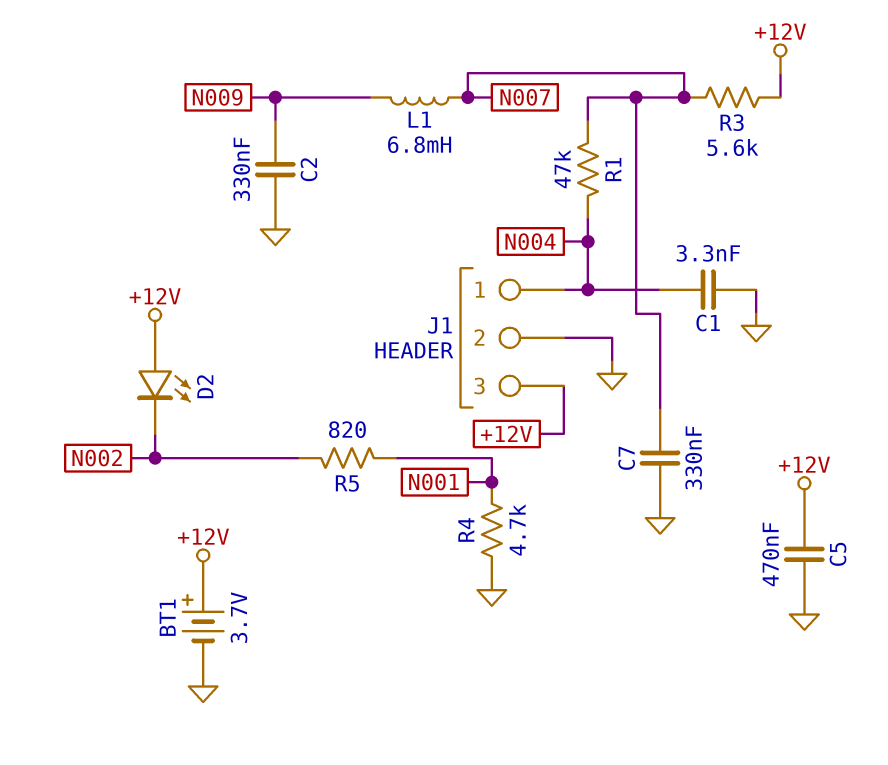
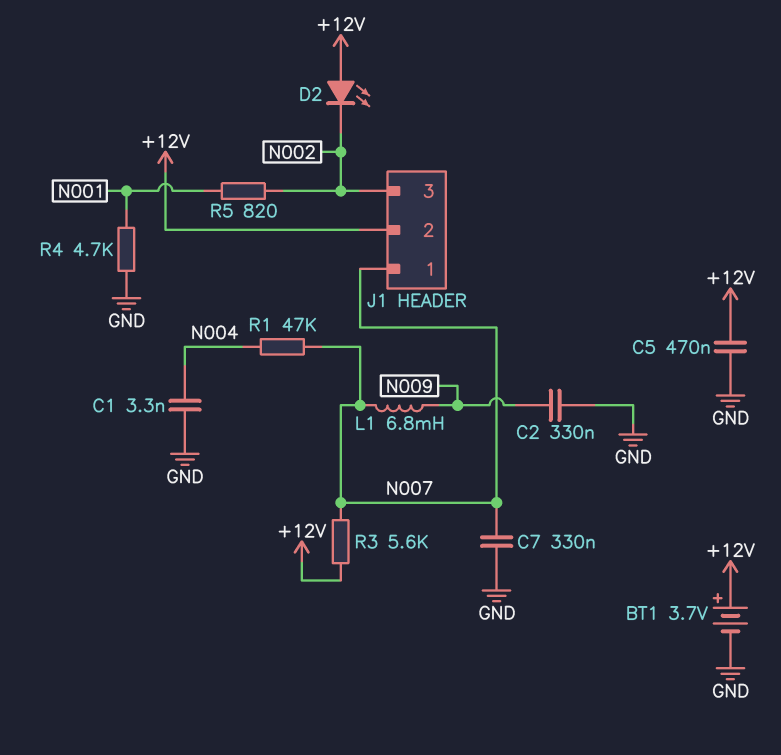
J1 pin 1: N004 -> N007
J1 pin 2: GND -> +12V
J1 pin 3: +12V -> N002

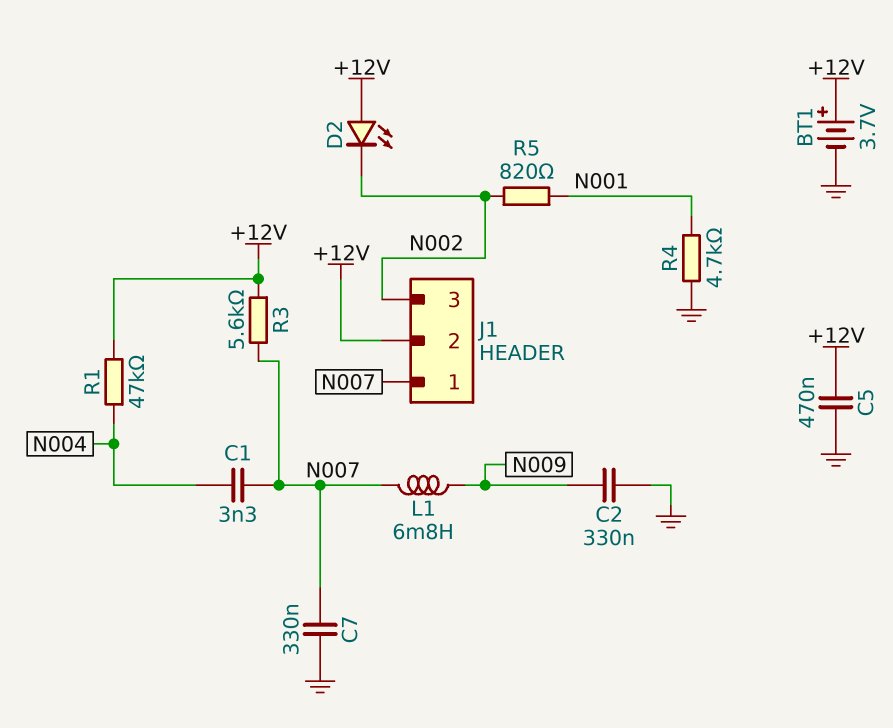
C1: 3.3nF (GND, N004) -> 3.3nF (N004, N007)
R1: 47k (N004, N007) -> 47k (+12V, N004)

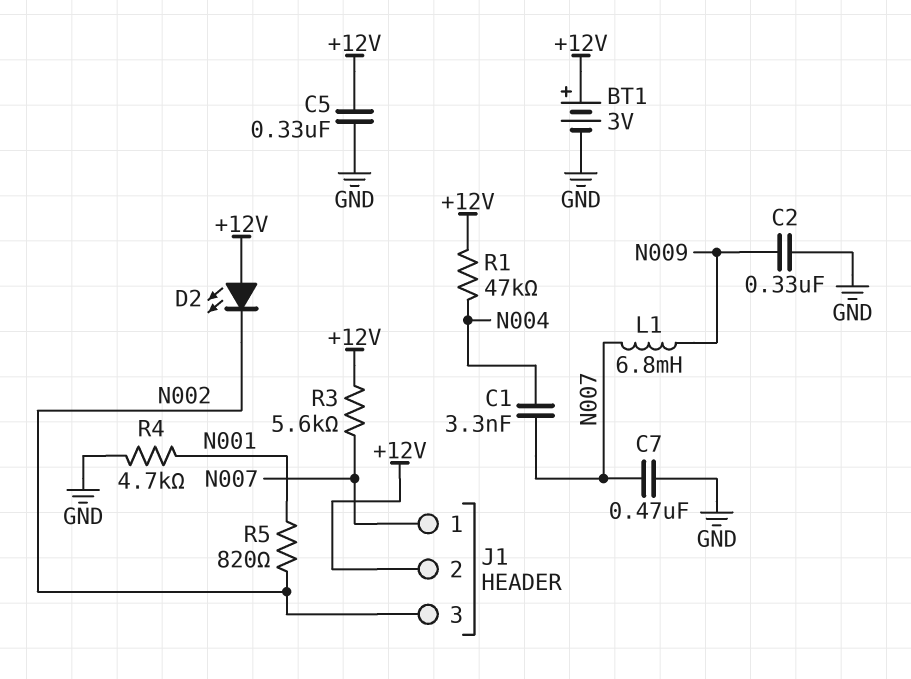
BT1: 3.7V (plus +12V, minus GND) -> 3V (plus +12V, minus GND)
C5: 470nF (+12V, GND) -> 330nF (+12V, GND)
C7: 330nF (GND, N007) -> 470nF (GND, N007)

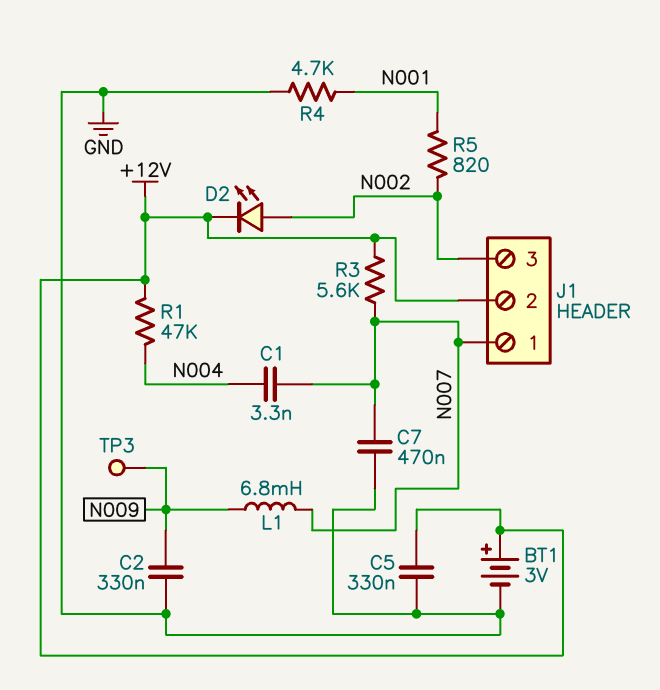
D2: LED (A +12V, K N002) -> LED (A N002, K +12V)
TP3: none -> test point (N009)

